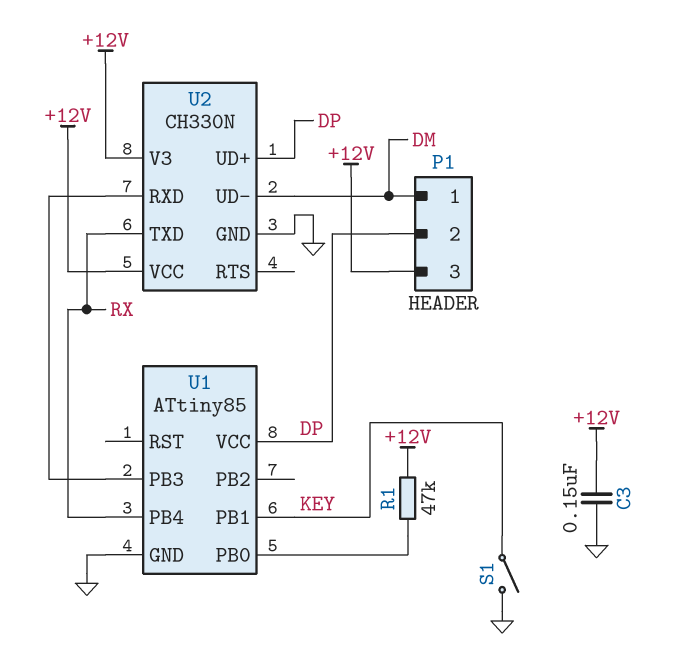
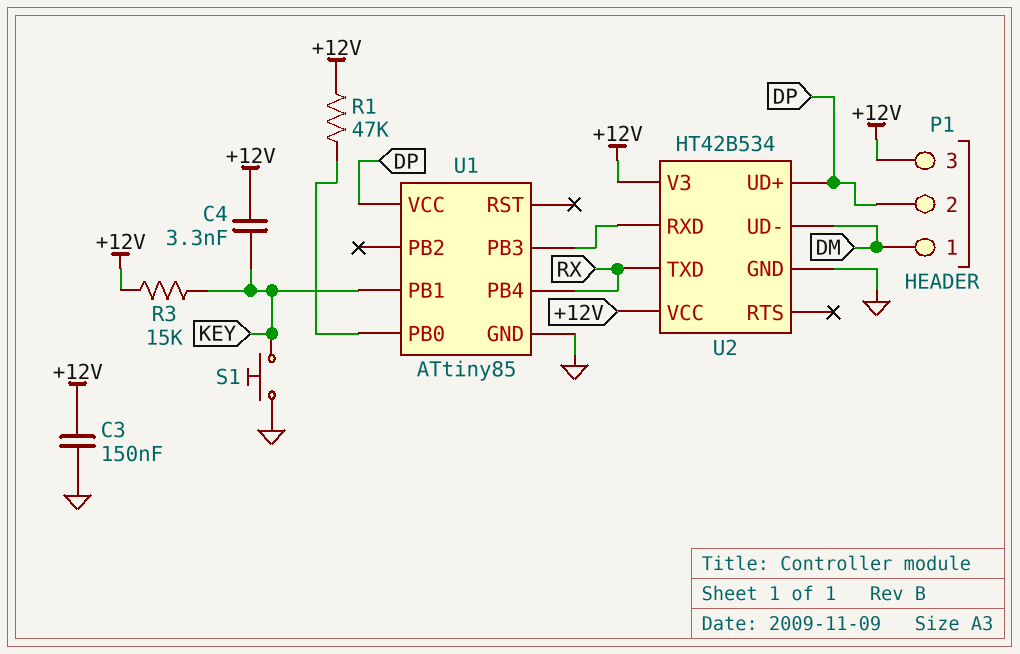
C4: none -> 3.3nF (+12V, KEY)
R3: none -> 15k (+12V, KEY)
S1: switch (GND, KEY) -> button (GND, KEY)
U2: CH330N -> HT42B534

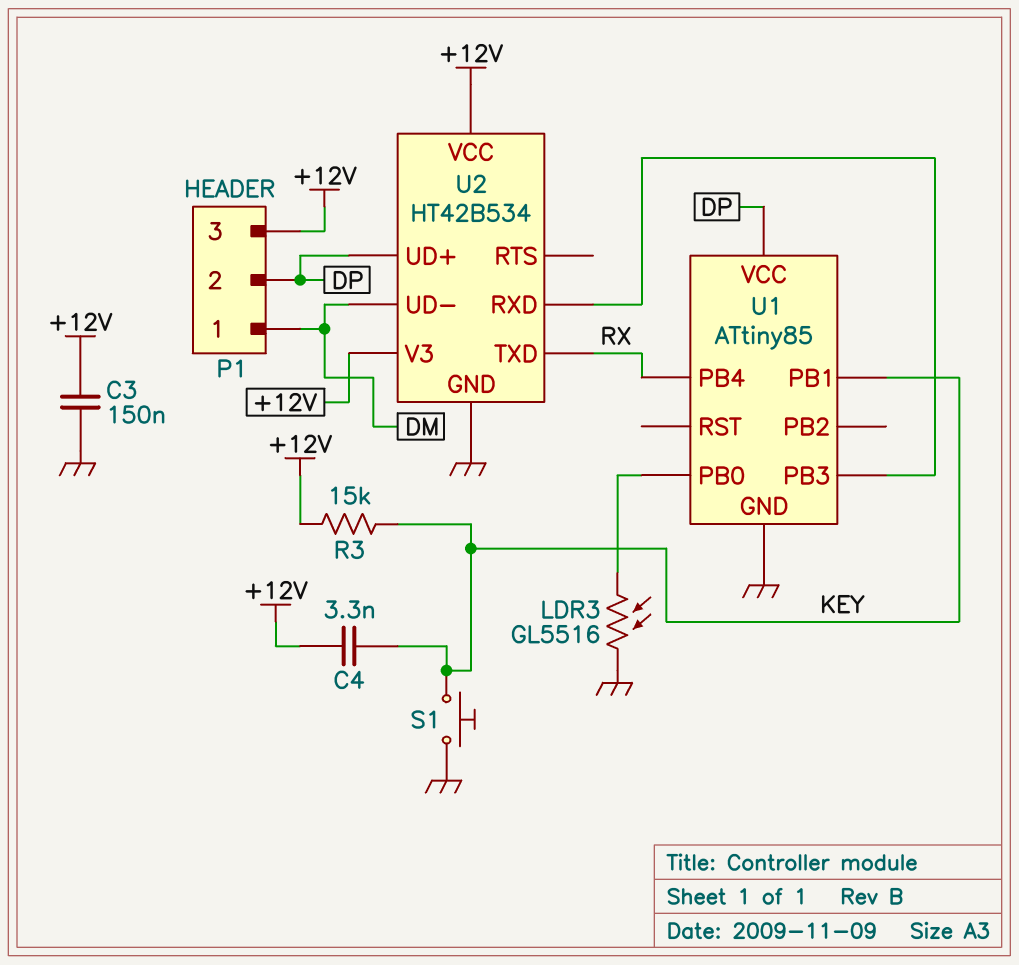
LDR3: none -> GL5516 (GND, U1/PB0)
R1: 47k (+12V, U1/PB0) -> none

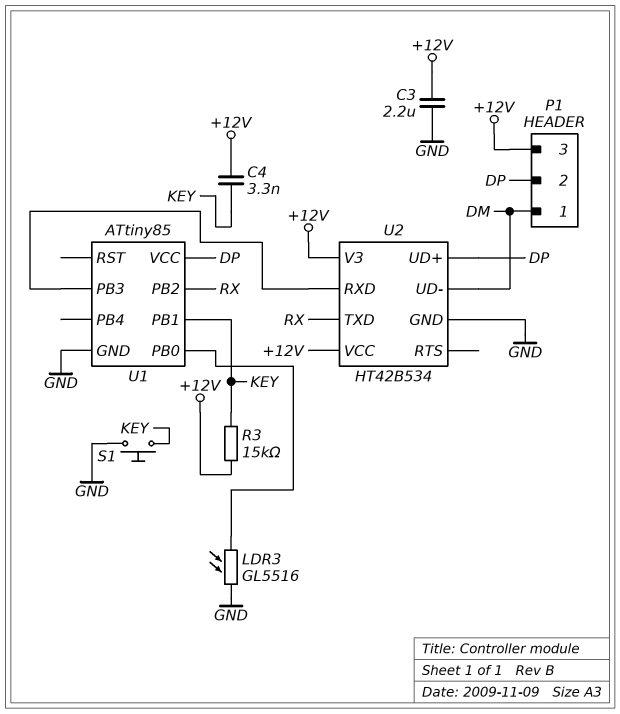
C3: 150nF (+12V, GND) -> 2.2uF (+12V, GND)
U1 pin PB2: none -> RX
U1 pin PB4: RX -> none

